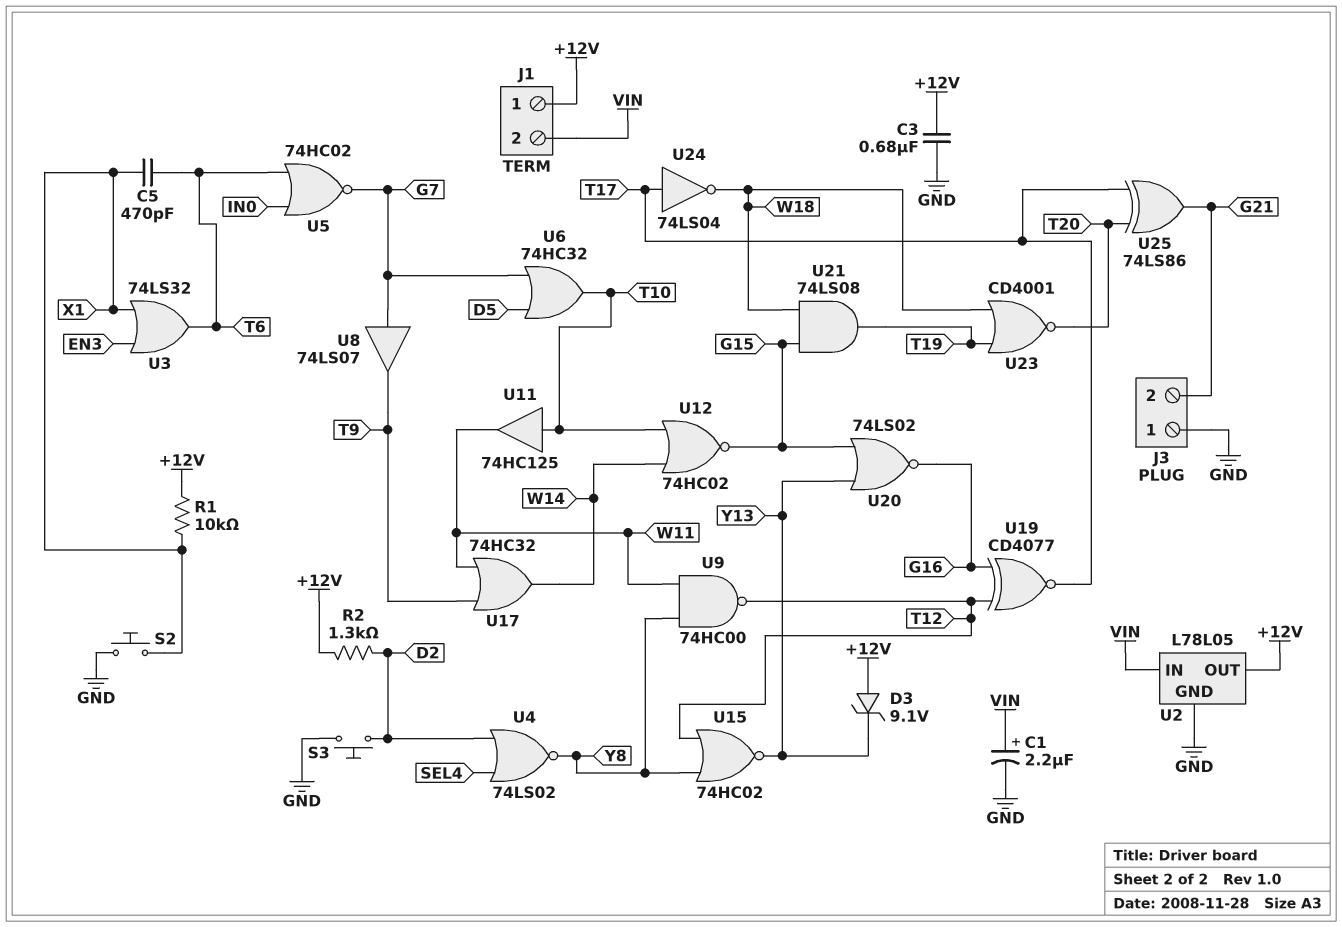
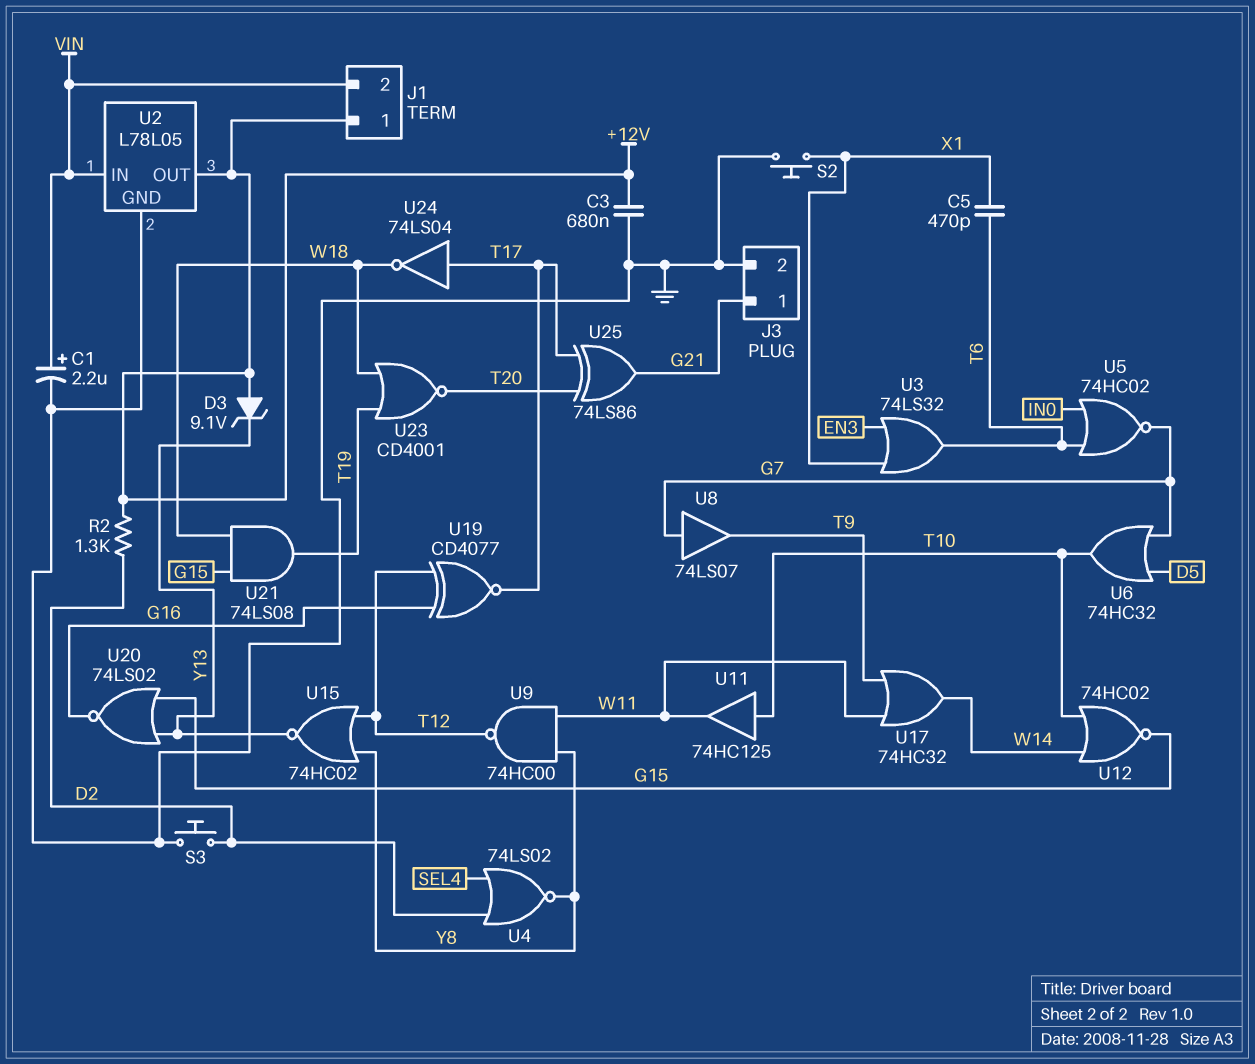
J3 pin 1: GND -> G21
J3 pin 2: G21 -> GND
R1: 10k (+12V, X1) -> none

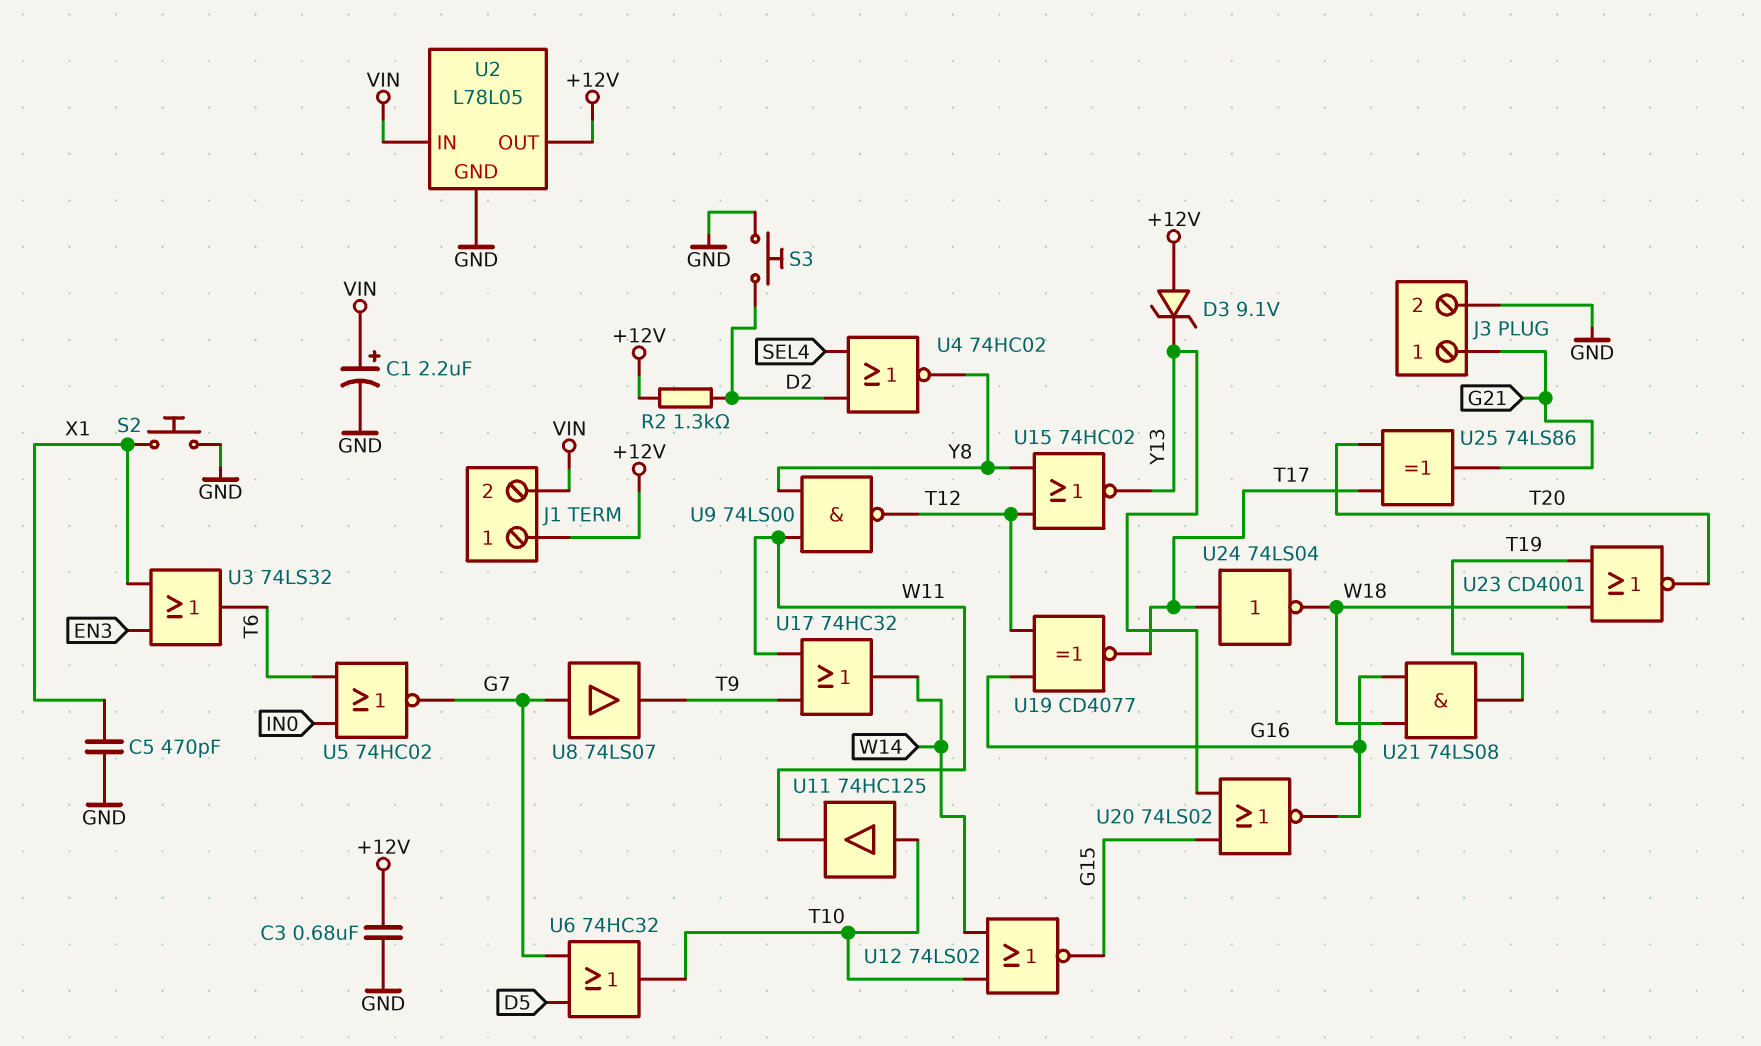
C5: 470pF (T6, X1) -> 470pF (GND, X1)
U4: NOR 74LS02 (in D2, in SEL4, out Y8) -> NOR 74HC02 (in D2, in SEL4, out Y8)
U9: NAND 74HC00 (in W11, in Y8, out T12) -> NAND 74LS00 (in W11, in Y8, out T12)
U12: NOR 74HC02 (in T10, in W14, out G15) -> NOR 74LS02 (in T10, in W14, out G15)
U21: AND 74LS08 (in G15, in W18, out T19) -> AND 74LS08 (in G16, in W18, out T19)

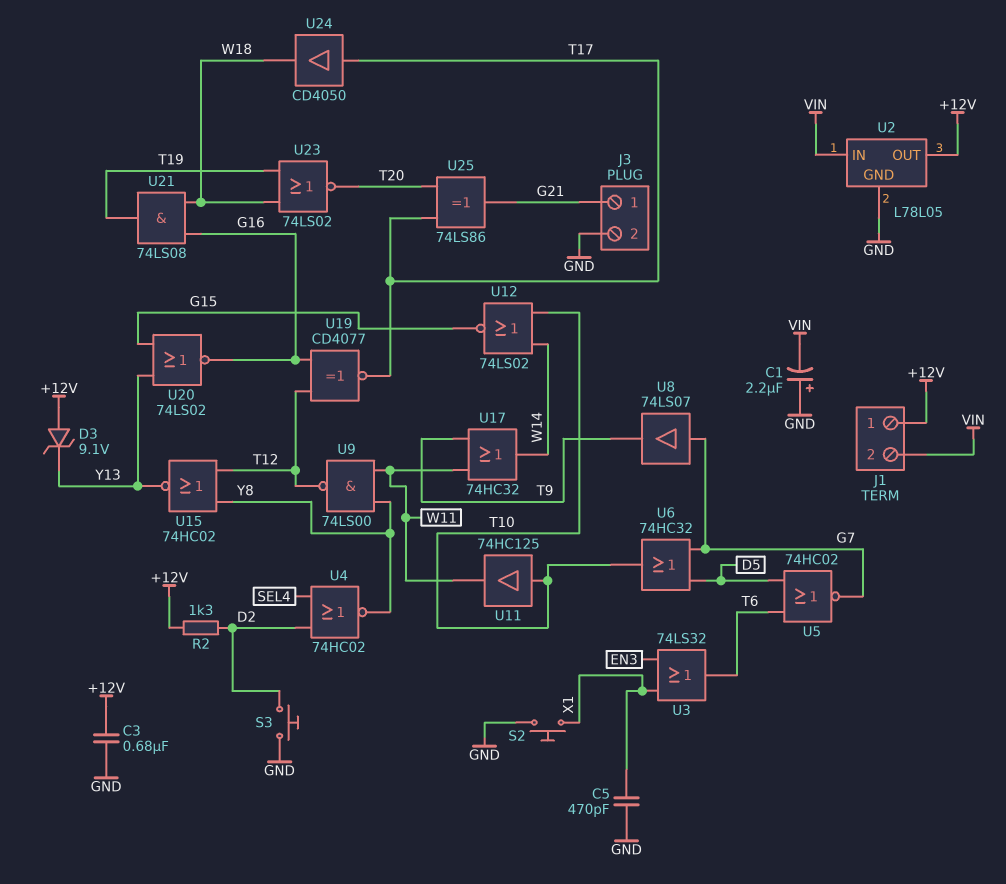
C1: 2.2uF (plus VIN, minus GND) -> 2.2uF (plus GND, minus VIN)
U5: NOR 74HC02 (in IN0, in T6, out G7) -> NOR 74HC02 (in D5, in T6, out G7)
U23: NOR CD4001 (in T19, in W18, out T20) -> NOR 74LS02 (in T19, in W18, out T20)
U24: NOT 74LS04 (in T17, out W18) -> buffer CD4050 (in T17, out W18)

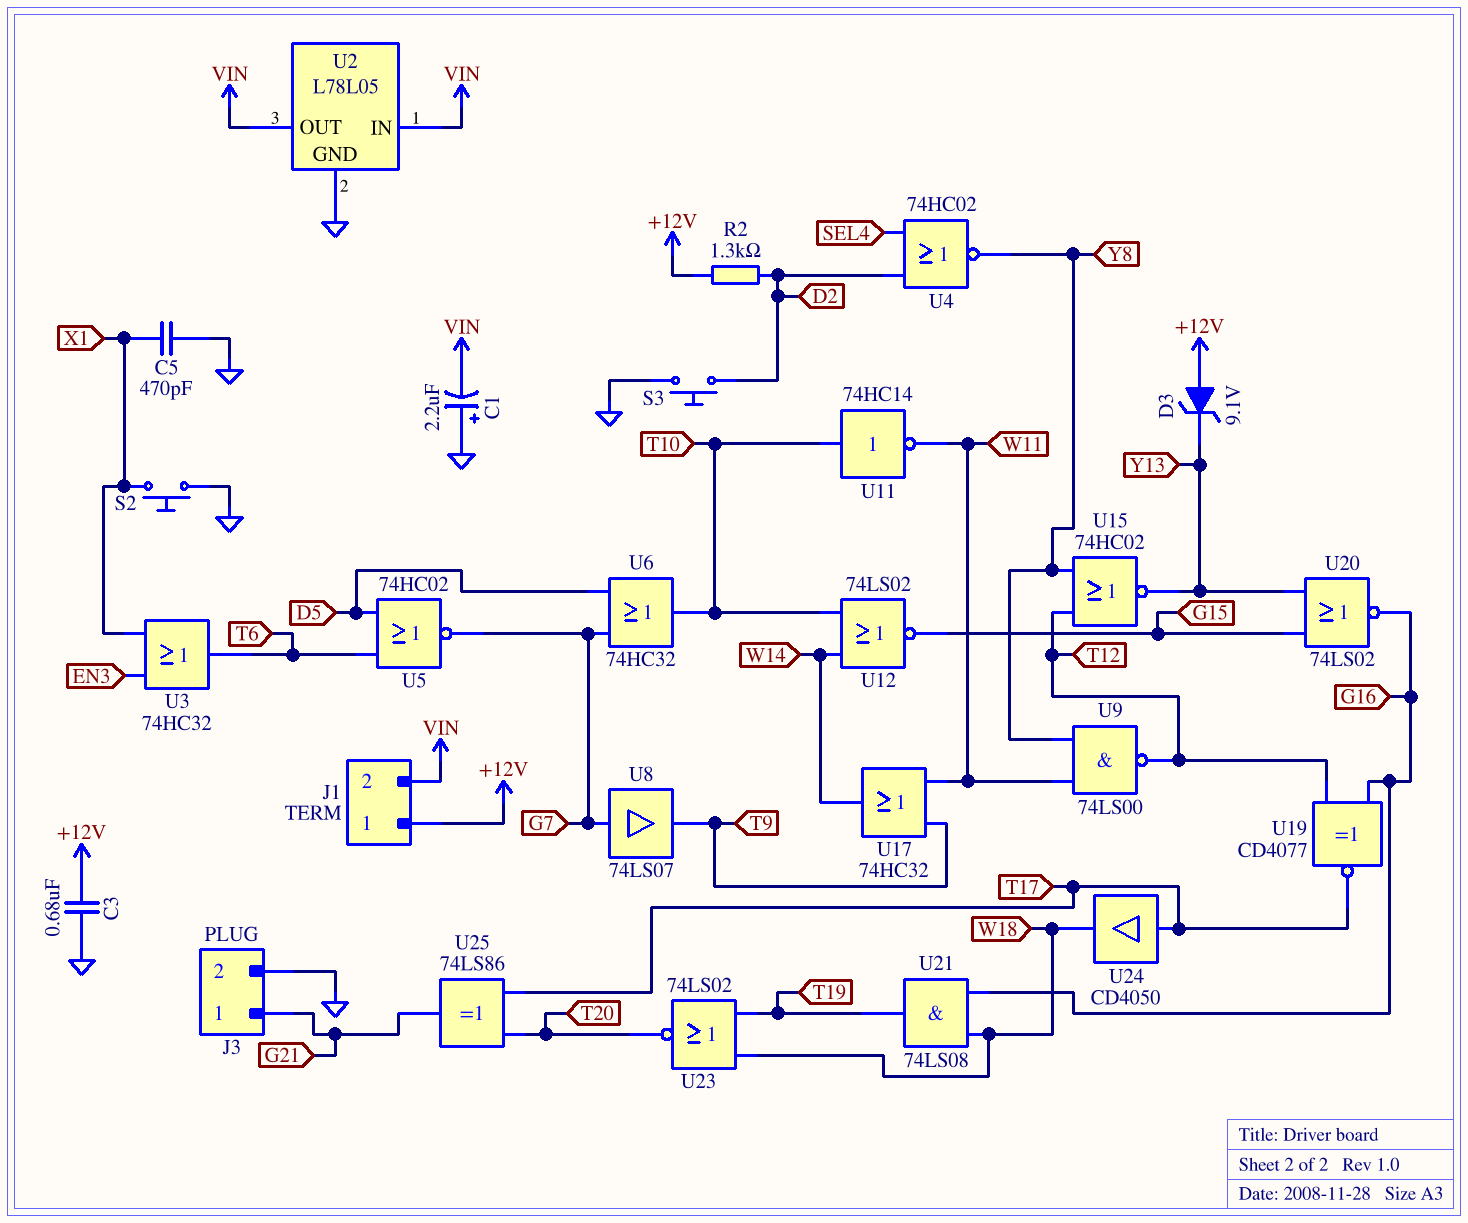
U2 pin OUT: +12V -> VIN
U3: OR 74LS32 (in EN3, in X1, out T6) -> OR 74HC32 (in EN3, in X1, out T6)
U11: buffer 74HC125 (in T10, out W11) -> NOT 74HC14 (in T10, out W11)

